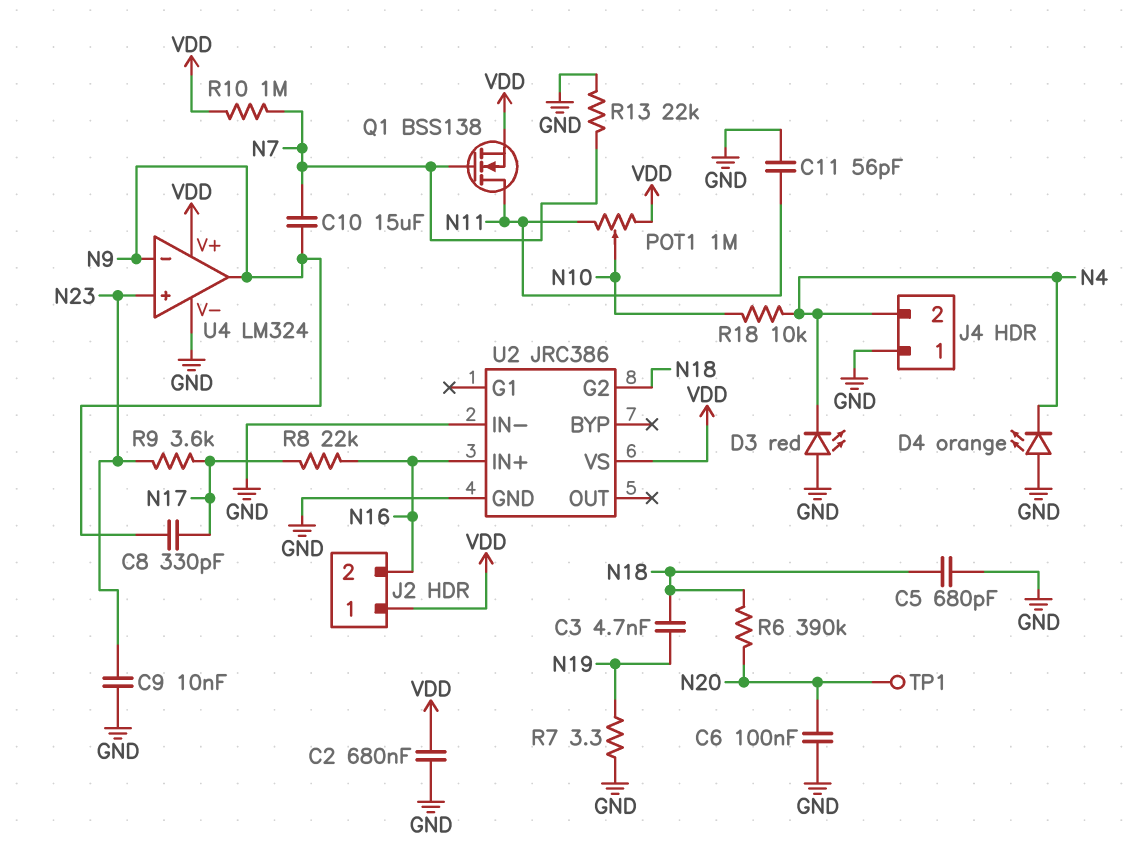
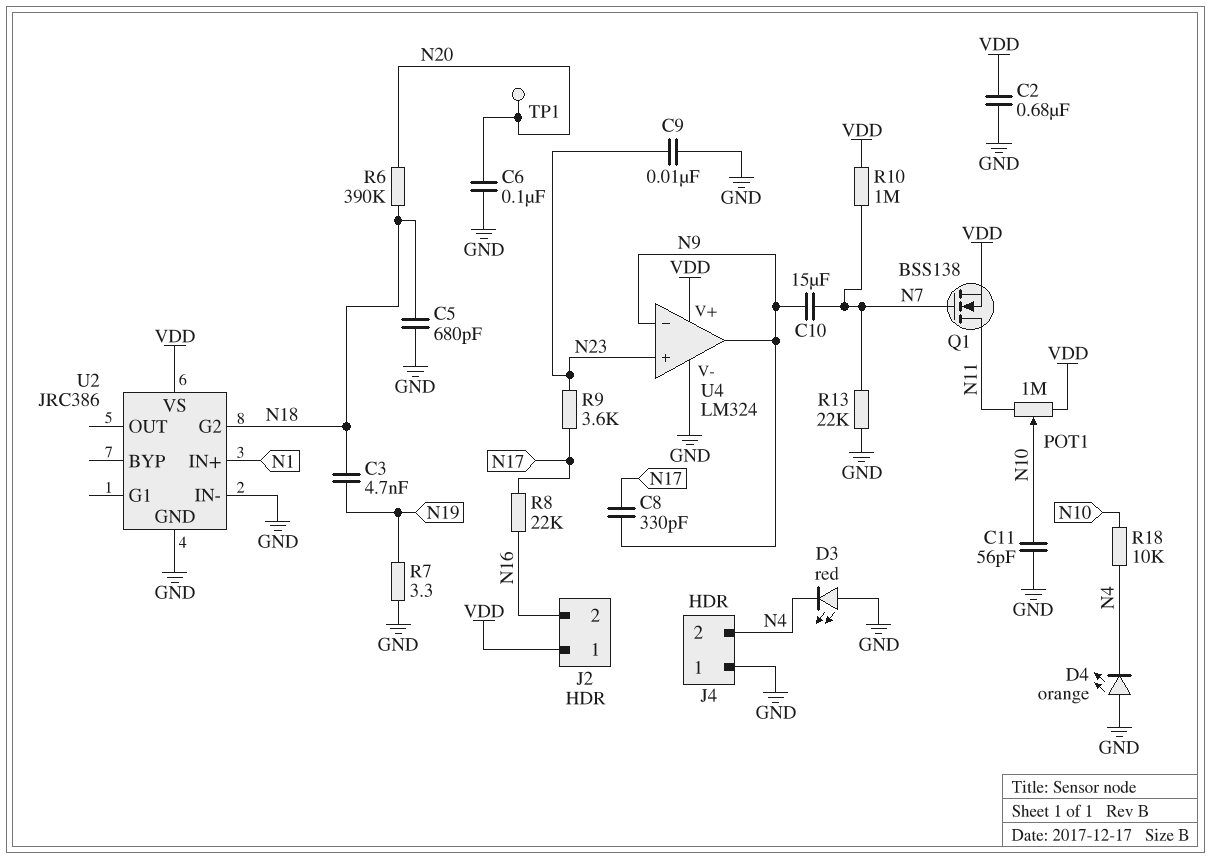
C11: 56pF (GND, N11) -> 56pF (GND, N10)
U2 pin IN+: N16 -> N1

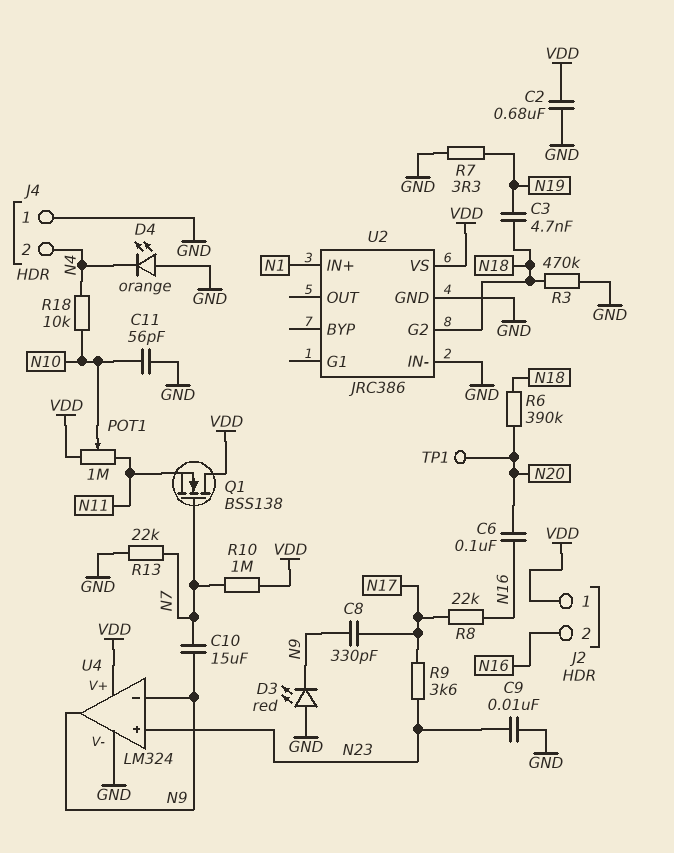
C5: 680pF (GND, N18) -> none
C6: 100nF (GND, N20) -> 100nF (N16, N20)
D3: LED red (A GND, K N4) -> LED red (A GND, K N9)
Q1: NMOS BSS138 (G N7, D N11, S VDD) -> NMOS BSS138 (G N7, D VDD, S N11)
R3: none -> 470k (GND, N18)

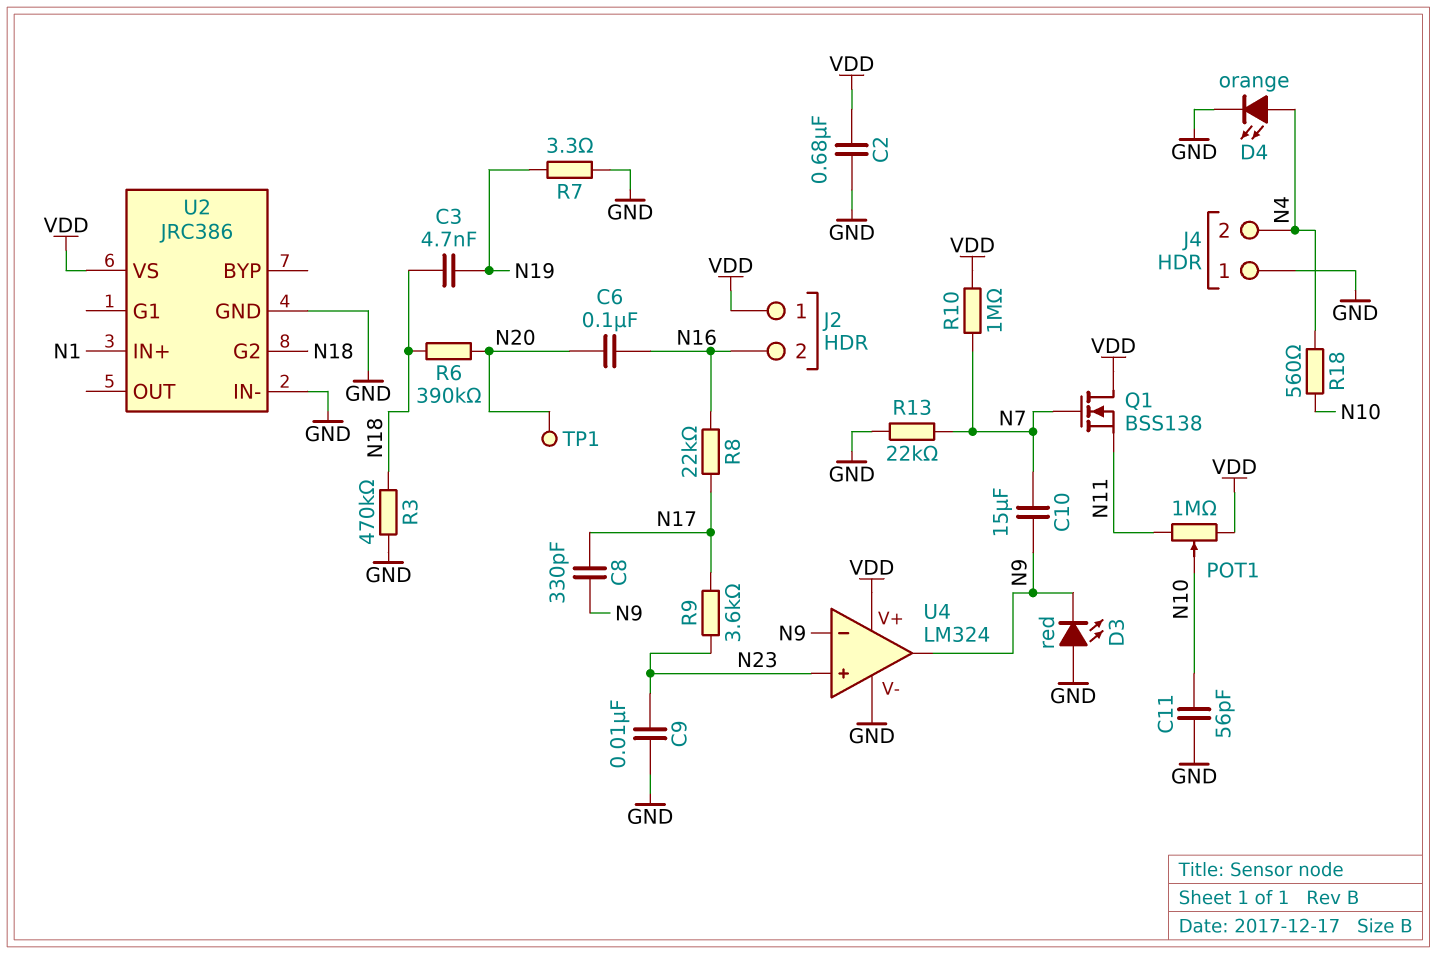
D4: LED orange (A GND, K N4) -> LED orange (A N4, K GND)
R18: 10k (N4, N10) -> 560 (N4, N10)

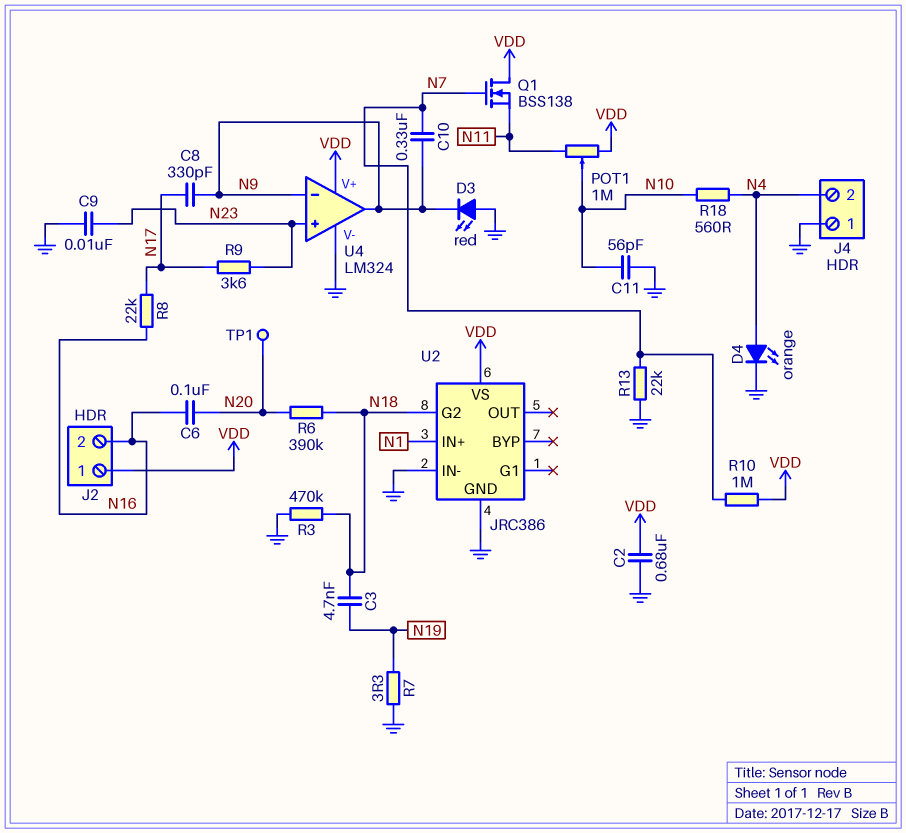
C10: 15uF (N7, N9) -> 330nF (N7, N9)

